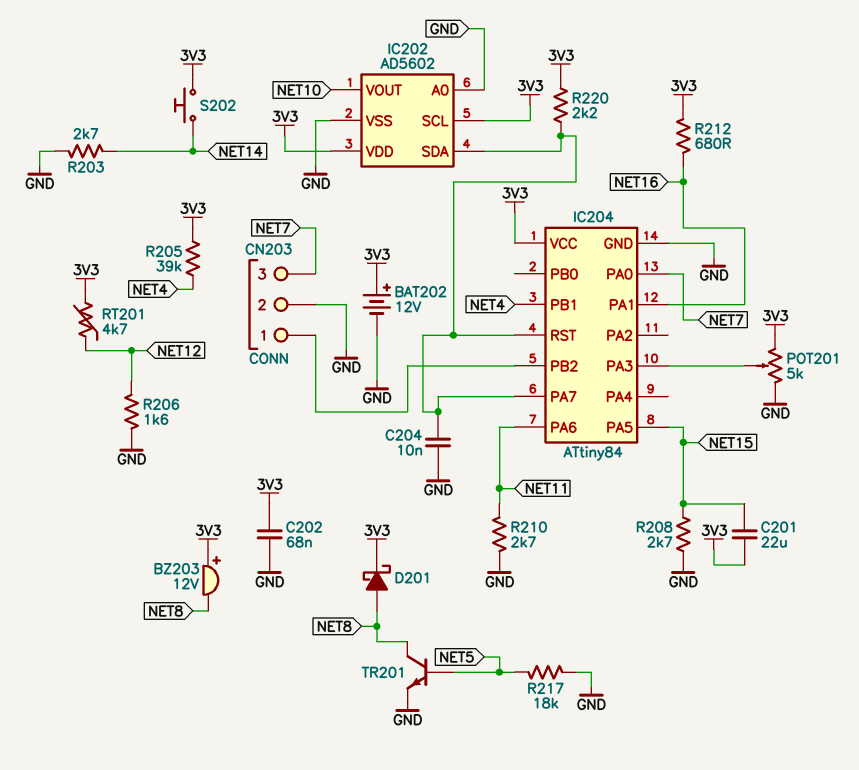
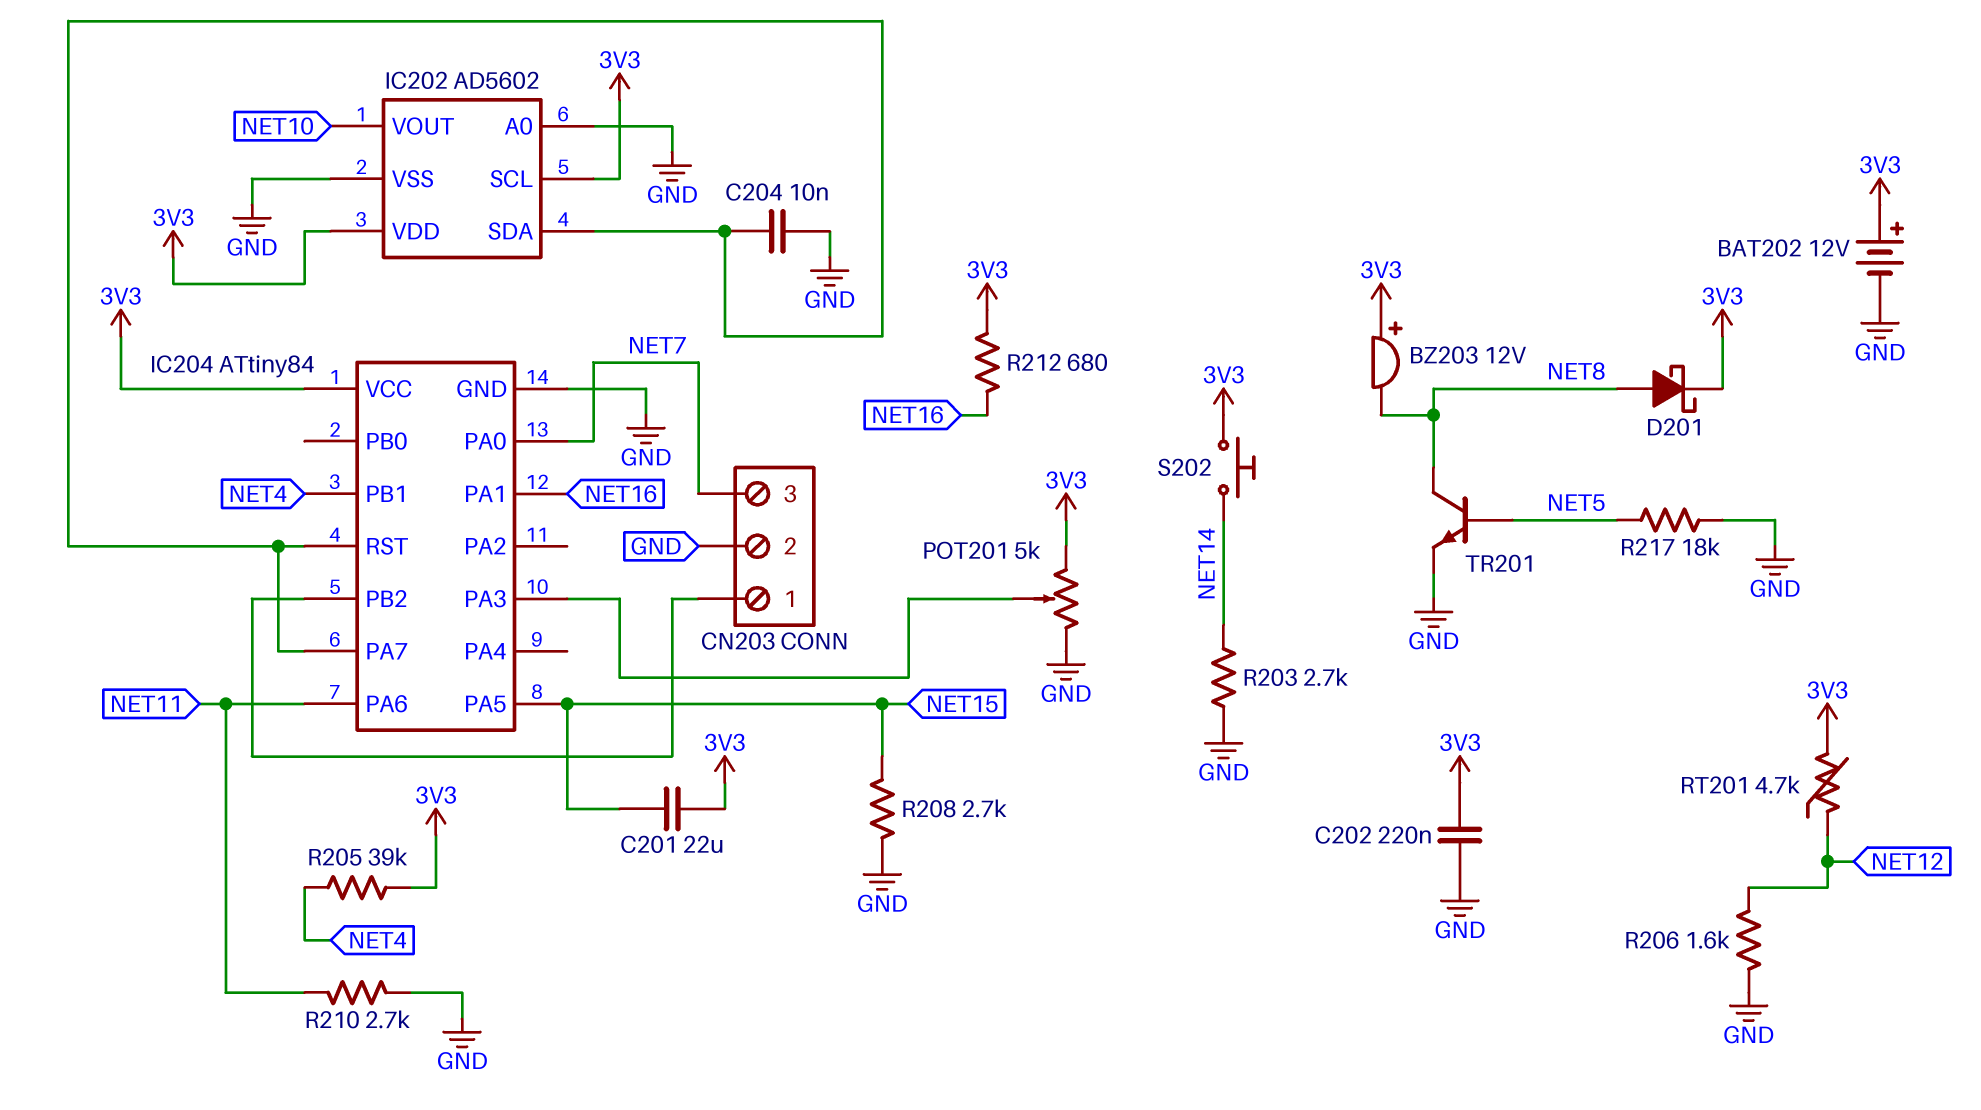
C202: 68nF (3V3, GND) -> 220nF (3V3, GND)
R220: 2.2k (3V3, IC202/SDA) -> none

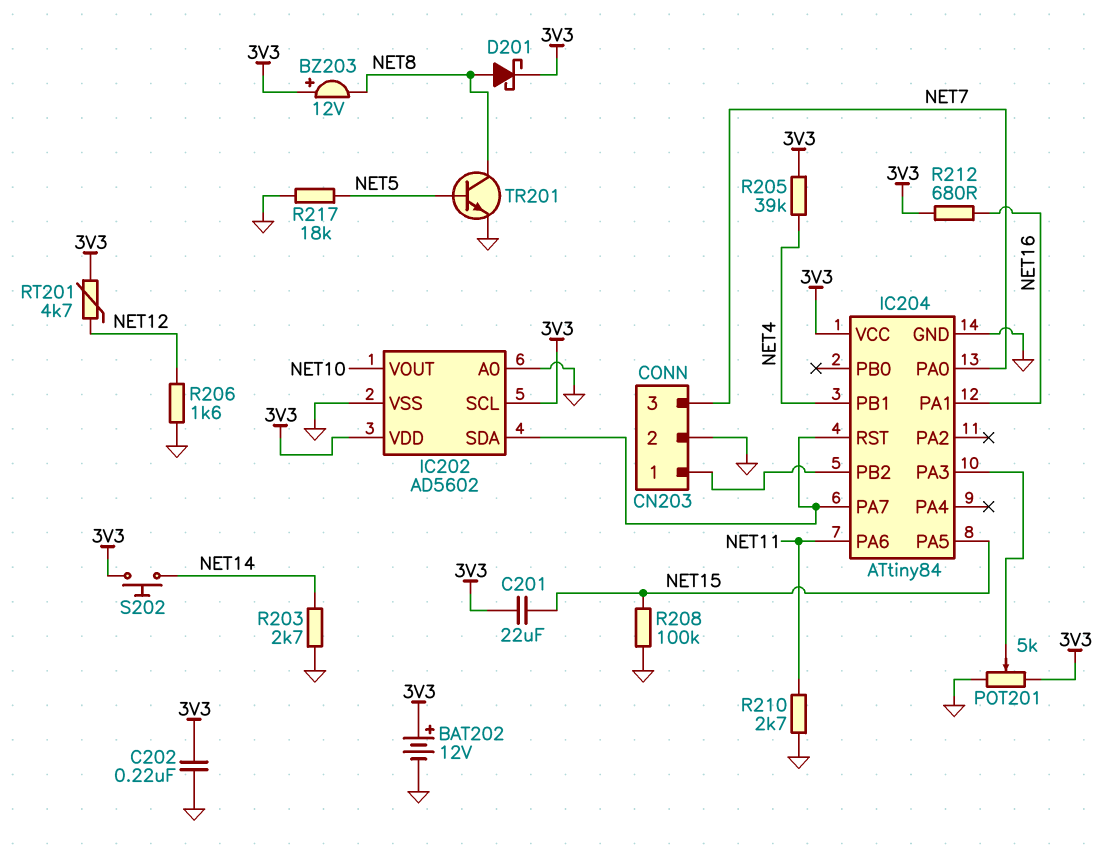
C204: 10nF (GND, IC202/SDA) -> none
R208: 2.7k (GND, NET15) -> 100k (GND, NET15)

